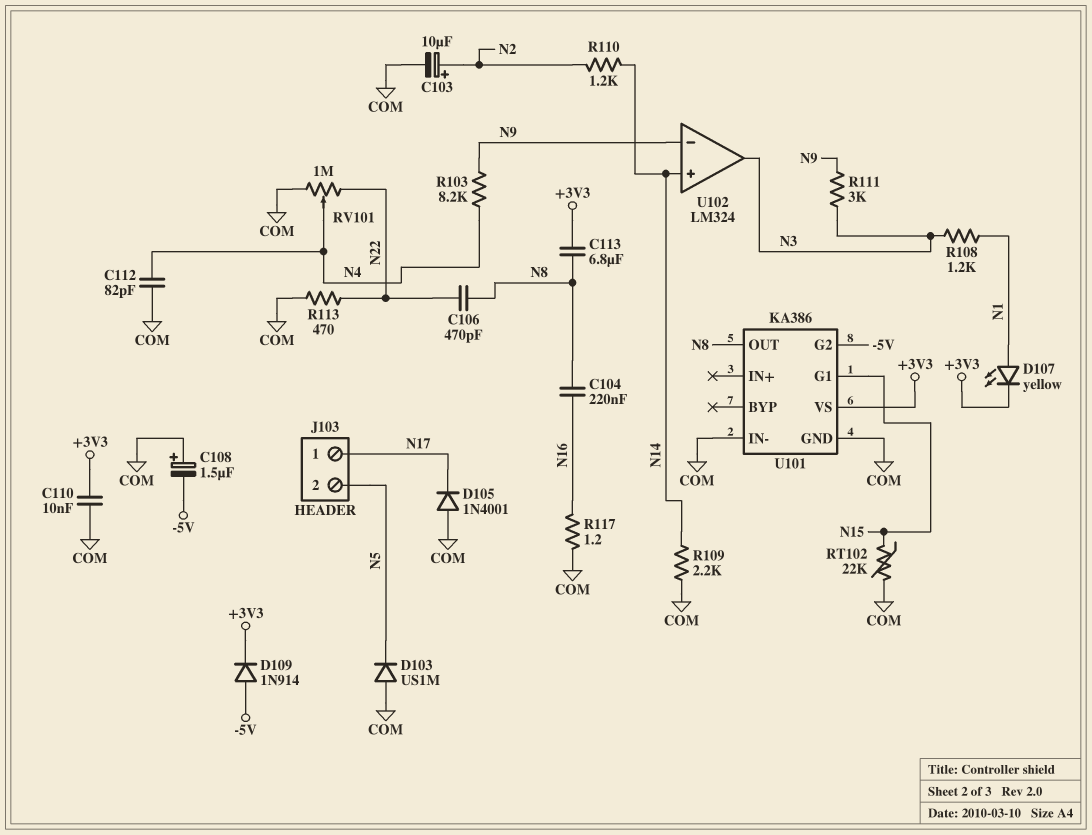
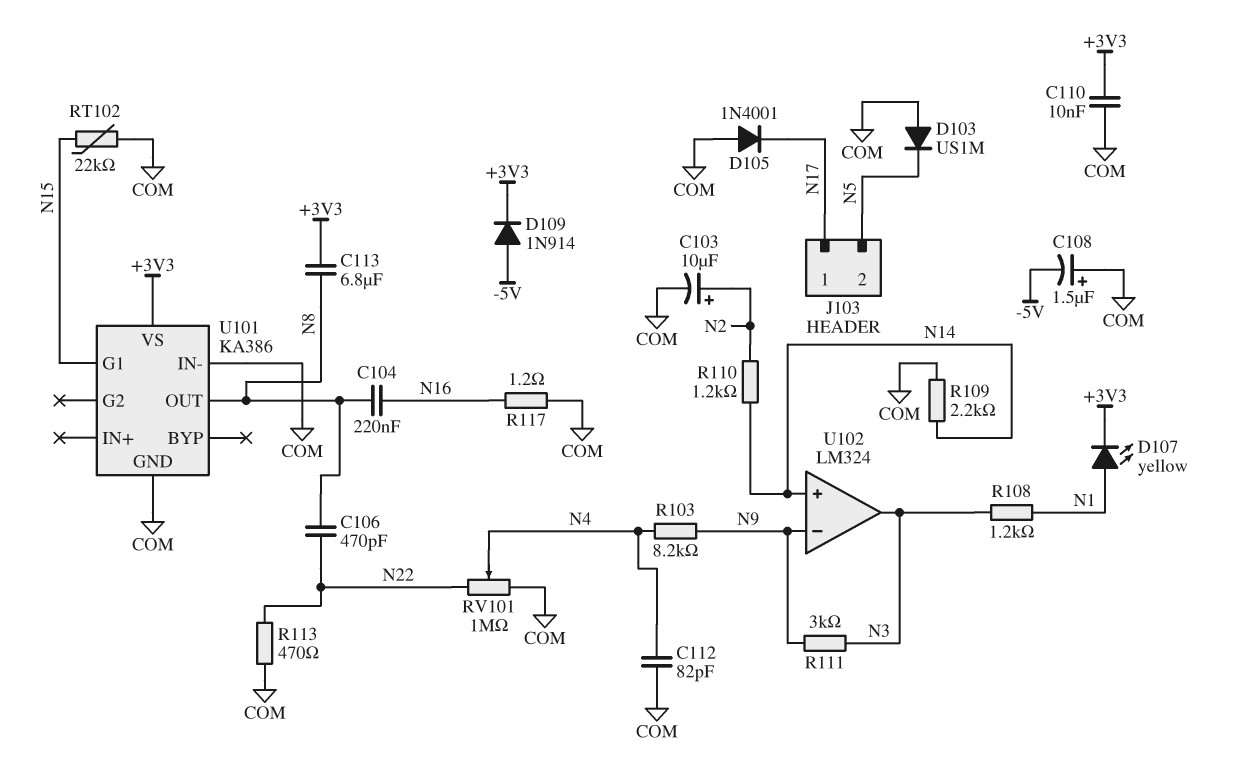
U101 pin G2: -5V -> none

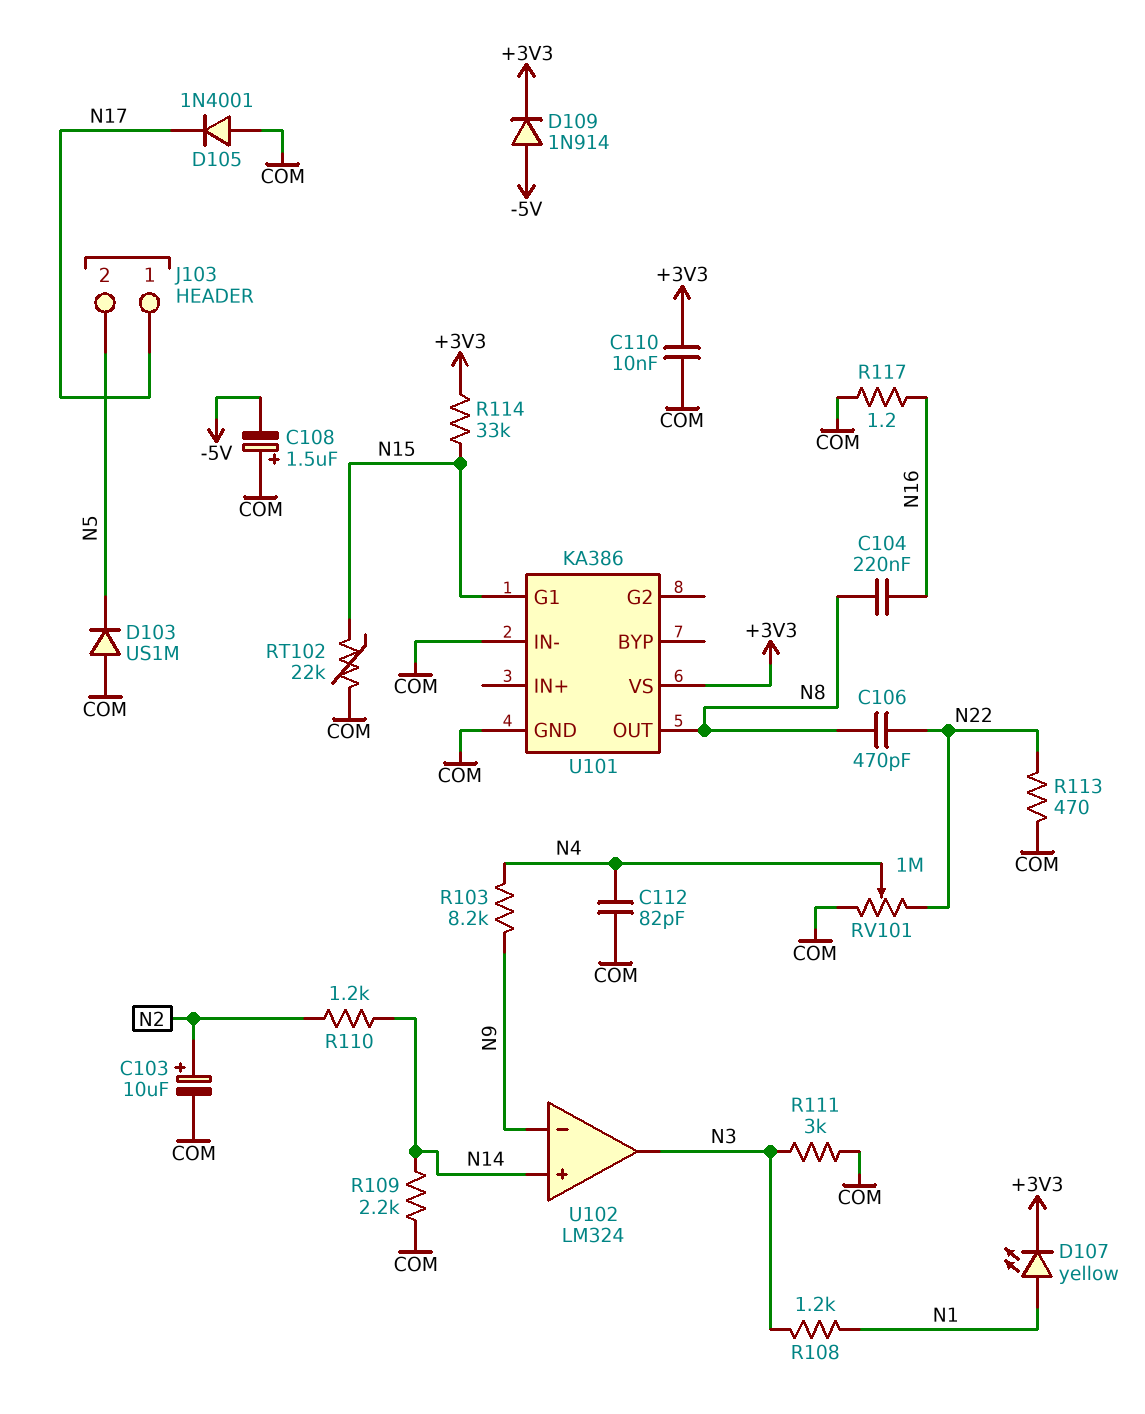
C113: 6.8uF (+3V3, N8) -> none
R111: 3k (N3, N9) -> 3k (COM, N3)
R114: none -> 33k (+3V3, N15)

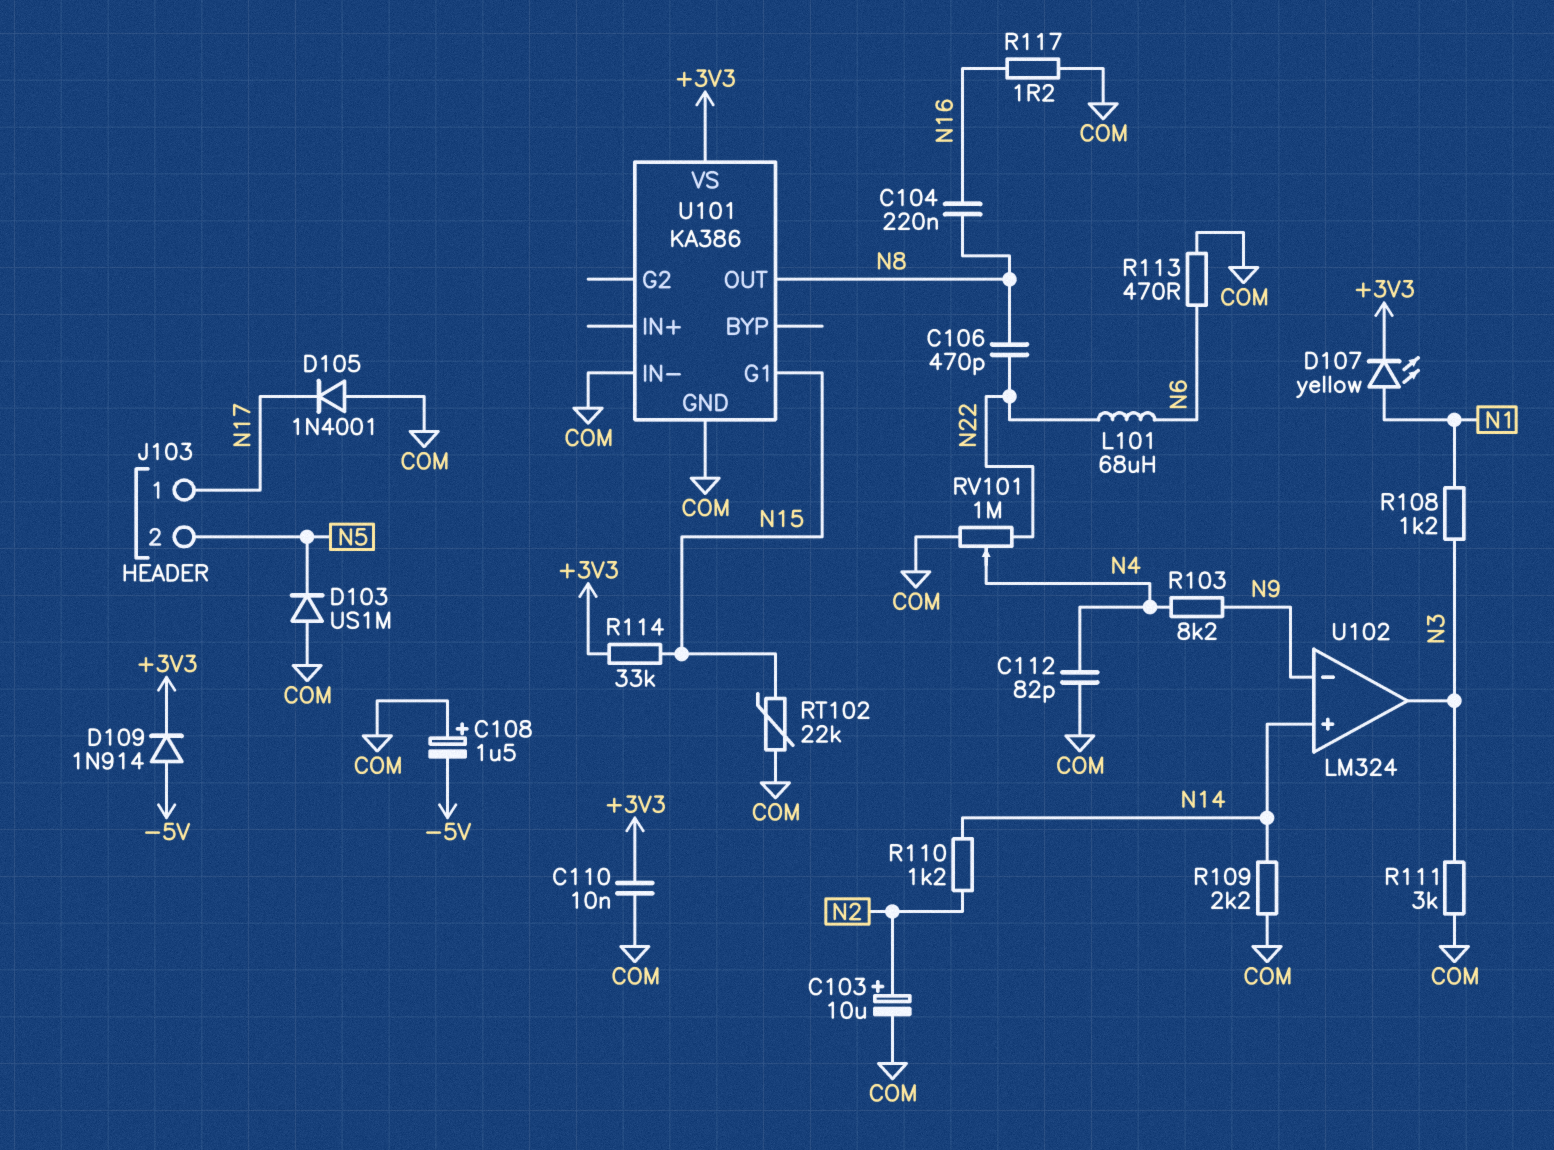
L101: none -> 68uH (N6, N22)
R113: 470 (COM, N22) -> 470 (COM, N6)

